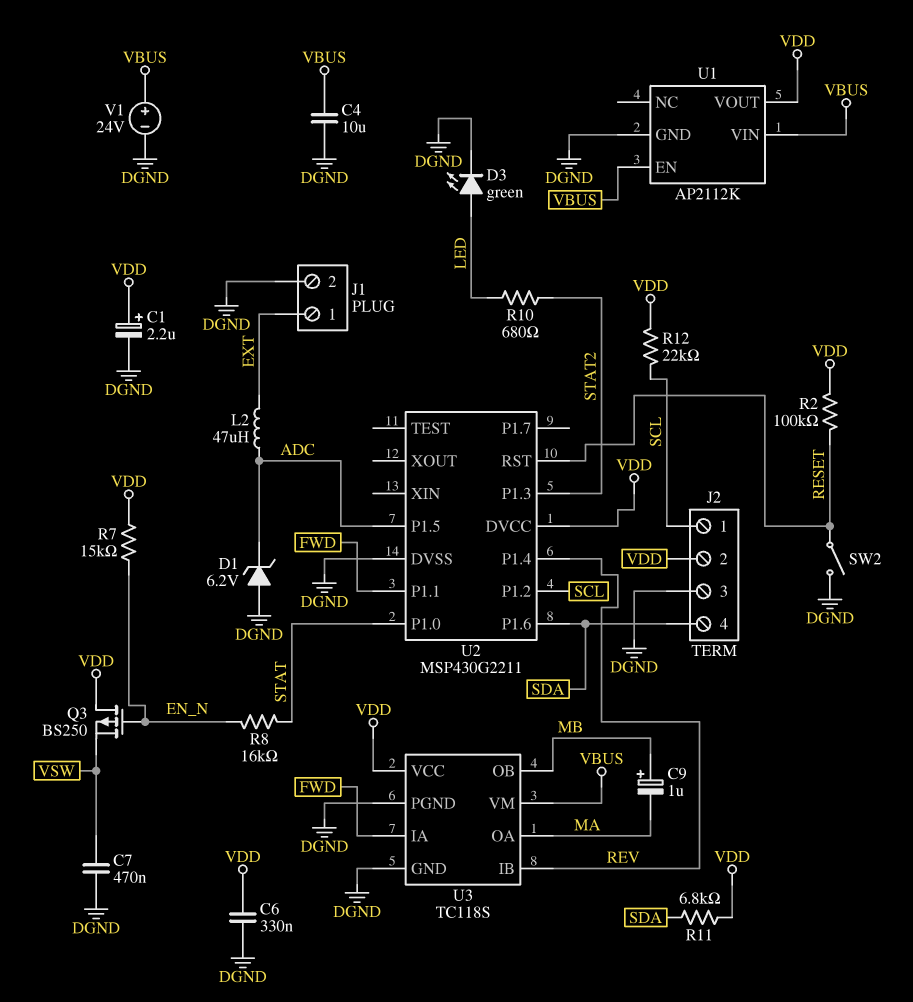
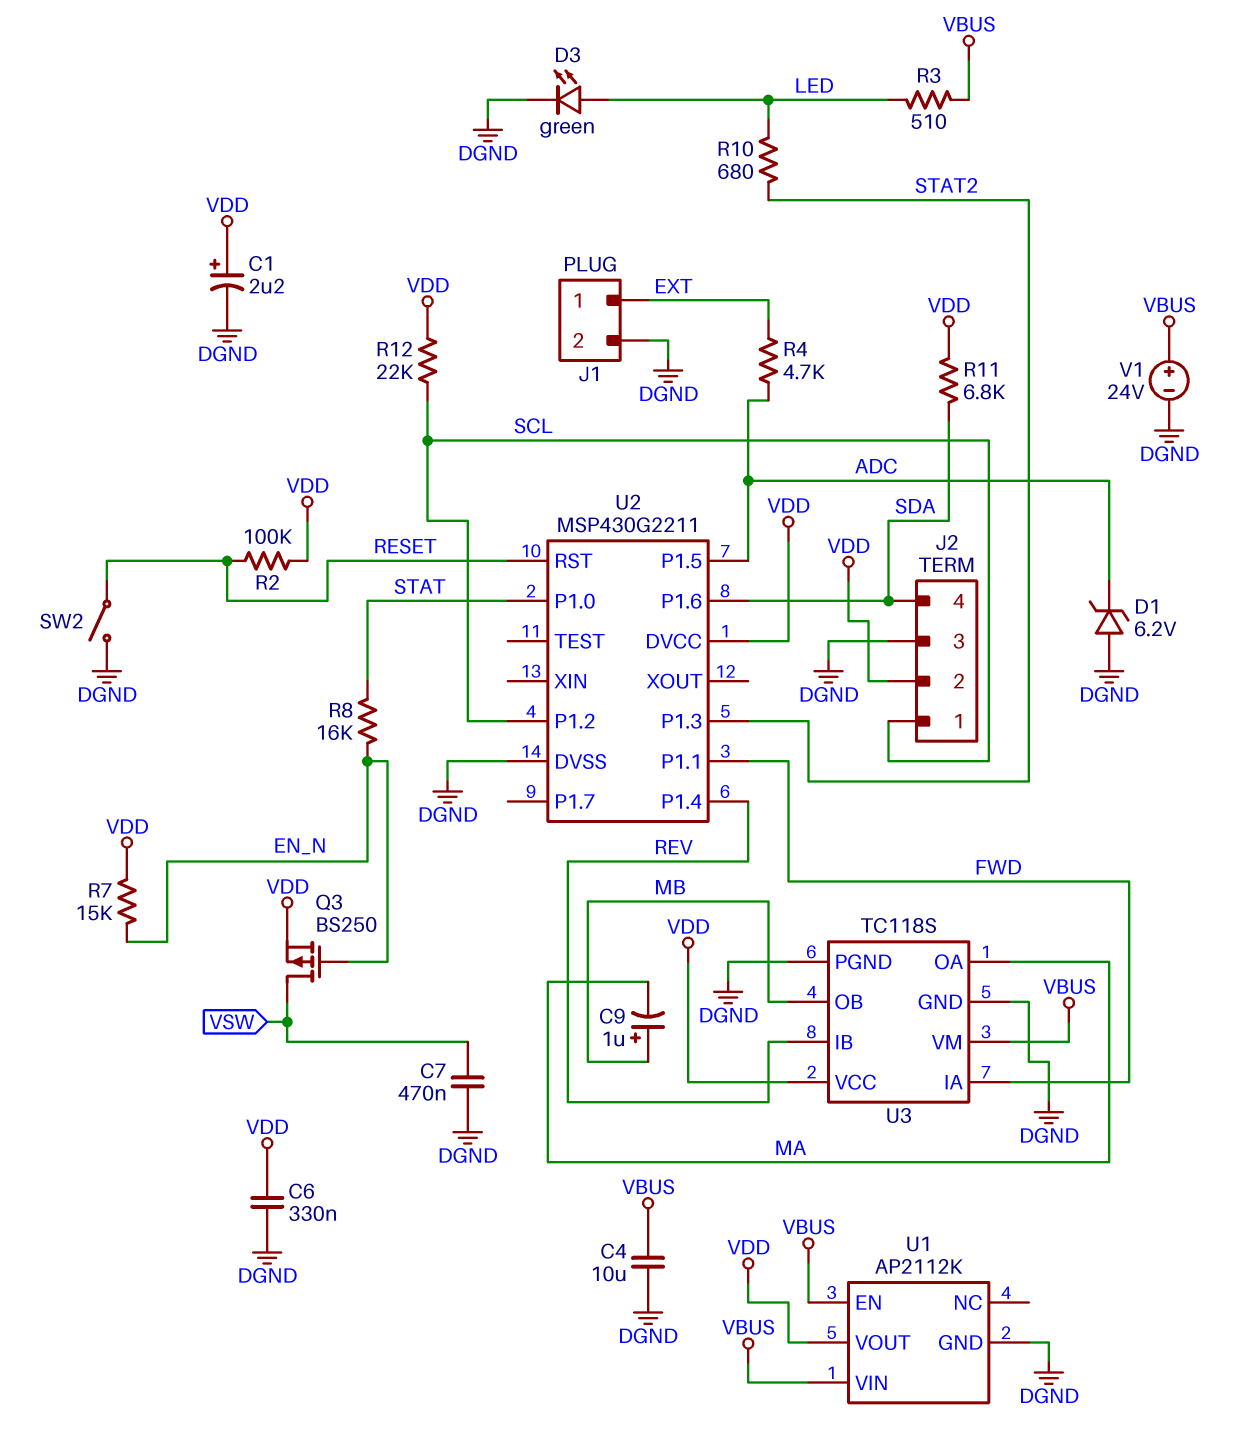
L2: 47uH (ADC, EXT) -> none
Q3: PMOS BS250 (G EN_N, D VDD, S VSW) -> PMOS BS250 (G EN_N, D VSW, S VDD)
R3: none -> 510 (LED, VBUS)
R4: none -> 4.7k (ADC, EXT)

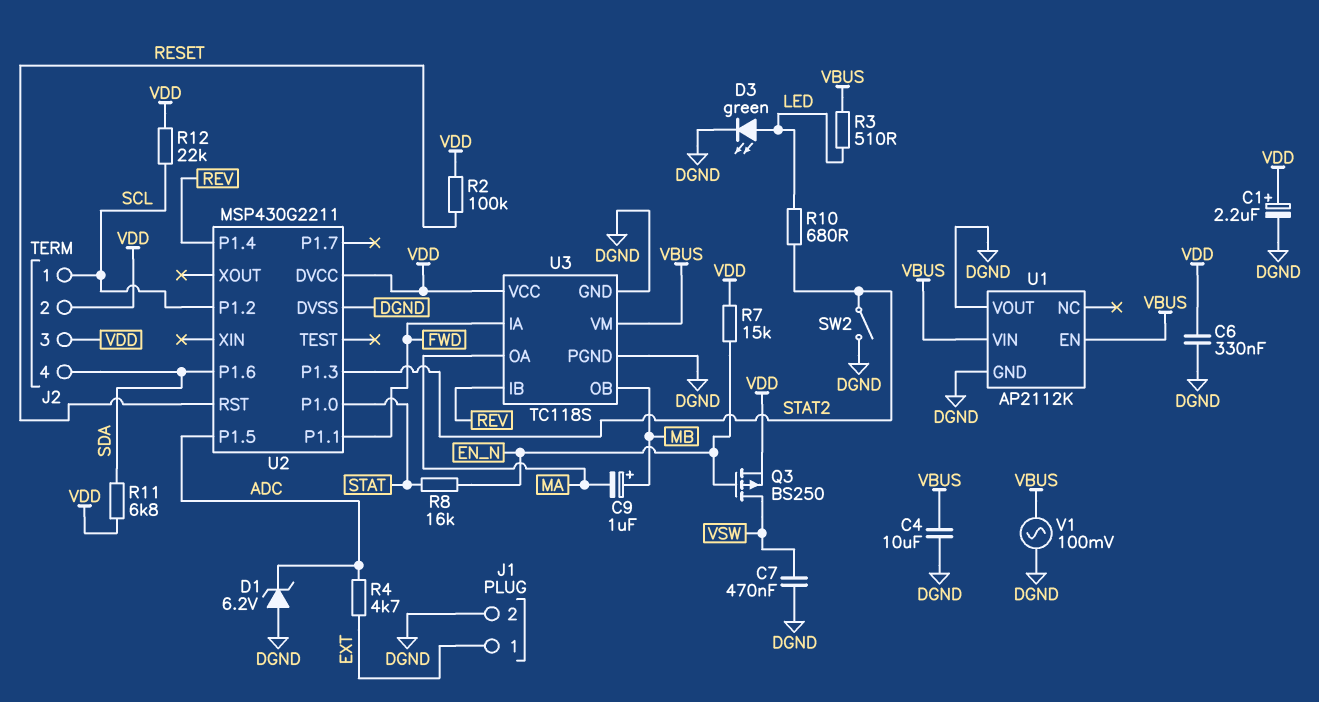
J2 pin 3: DGND -> VDD
SW2: switch (DGND, RESET) -> switch (DGND, STAT2)
U1 pin VOUT: VDD -> DGND
V1: 24V (plus VBUS, minus DGND) -> AC 100mV (DGND, VBUS)

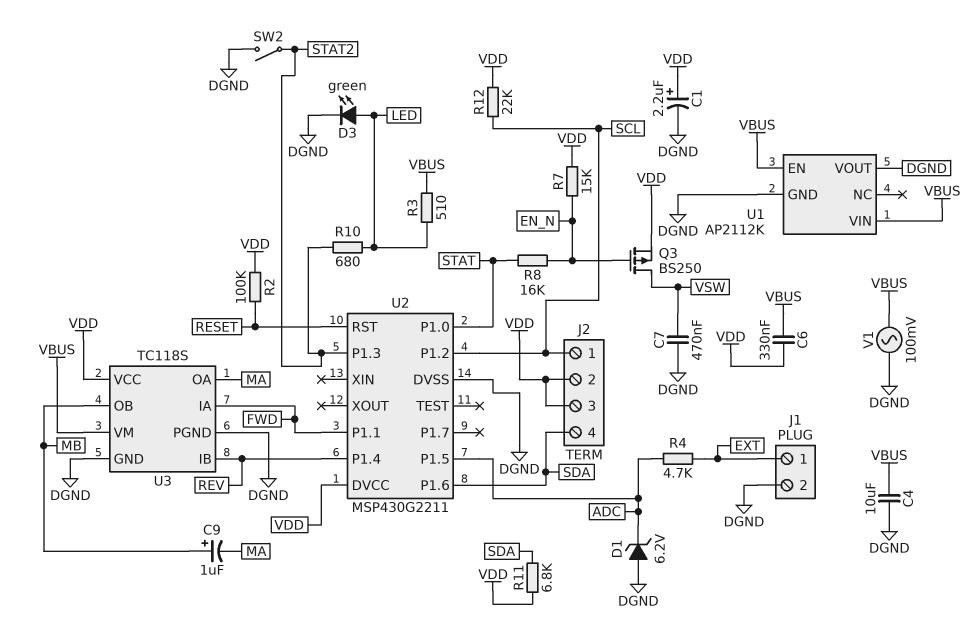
C6: 330nF (DGND, VDD) -> 330nF (VBUS, VDD)

